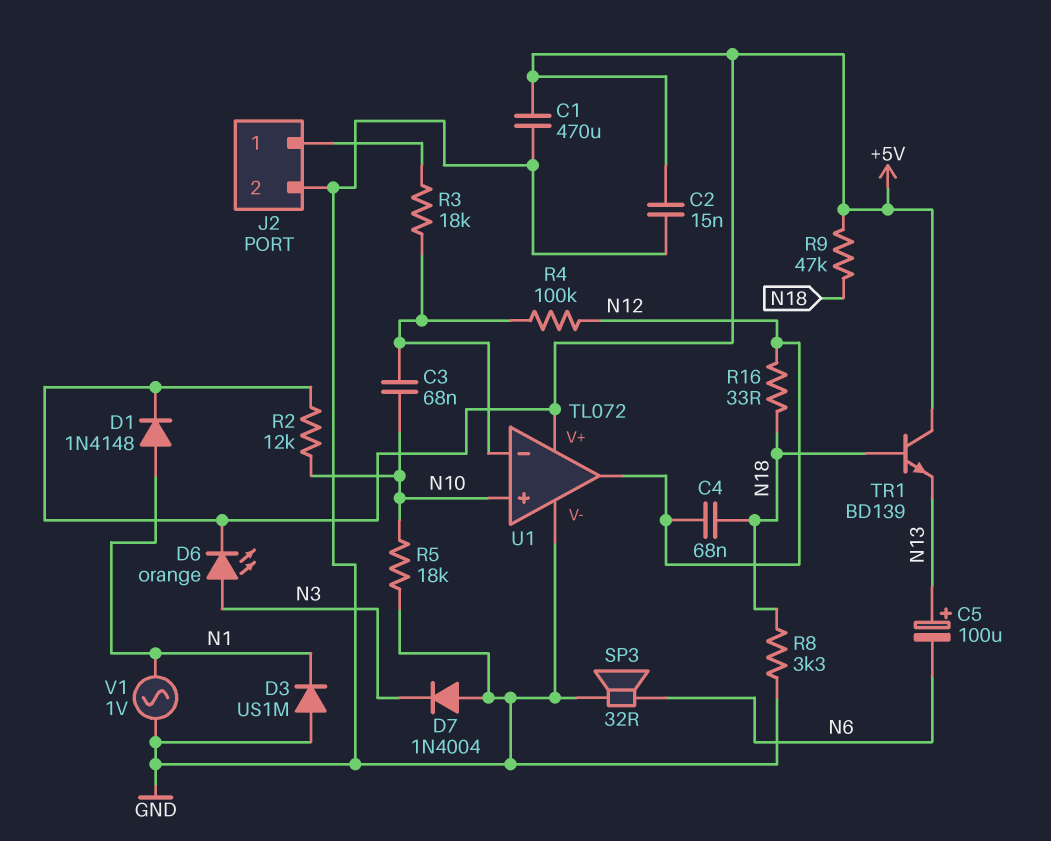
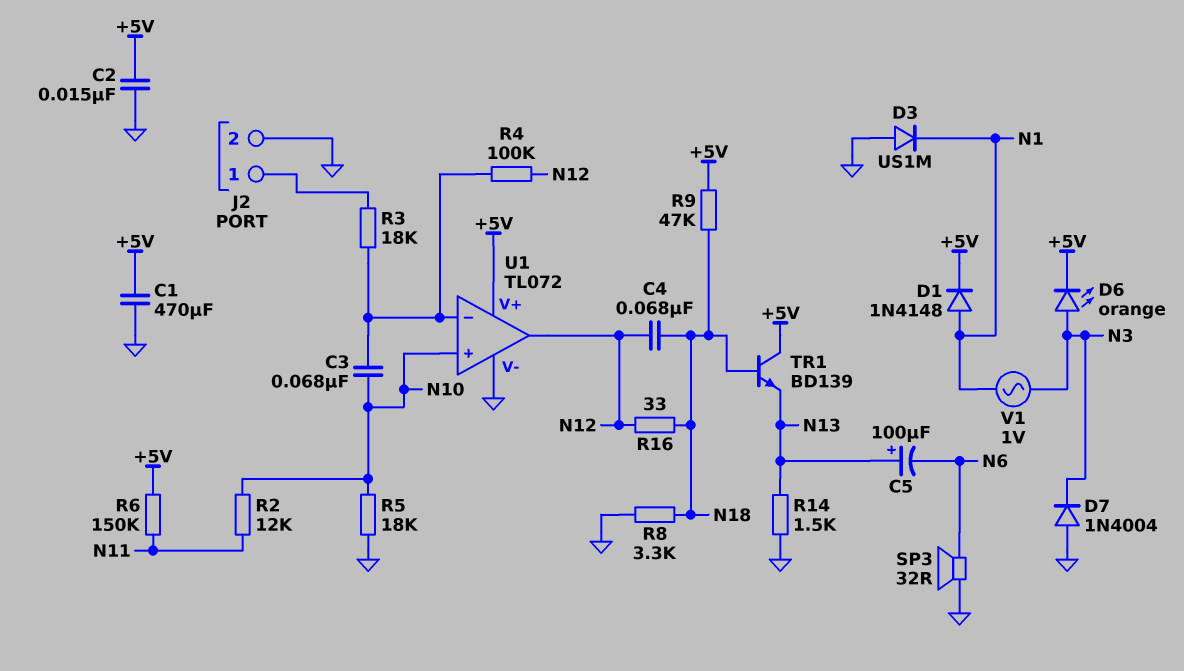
R2: 12k (+5V, N10) -> 12k (N10, N11)
R6: none -> 150k (+5V, N11)
R14: none -> 1.5k (GND, N13)
V1: AC 1V (GND, N1) -> AC 1V (N1, N3)

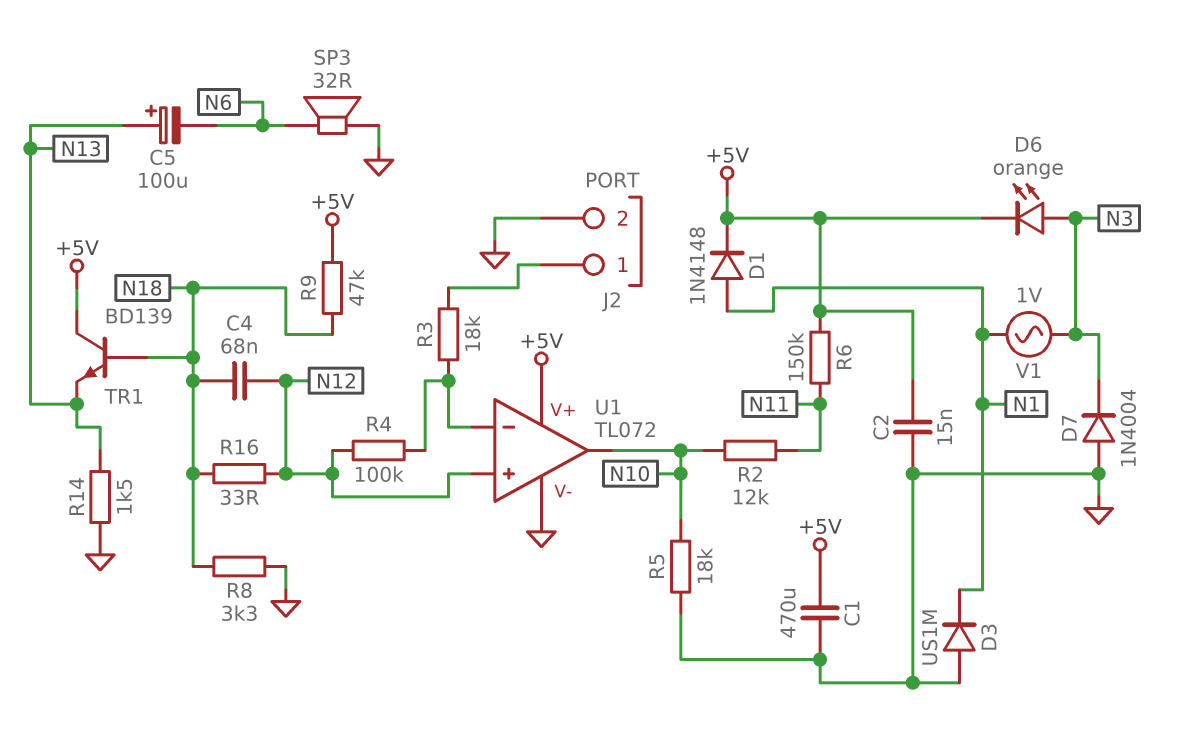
C3: 68nF (N10, U1/in-) -> none
U1 pin in+: N10 -> N12
U1 pin out: N12 -> N10

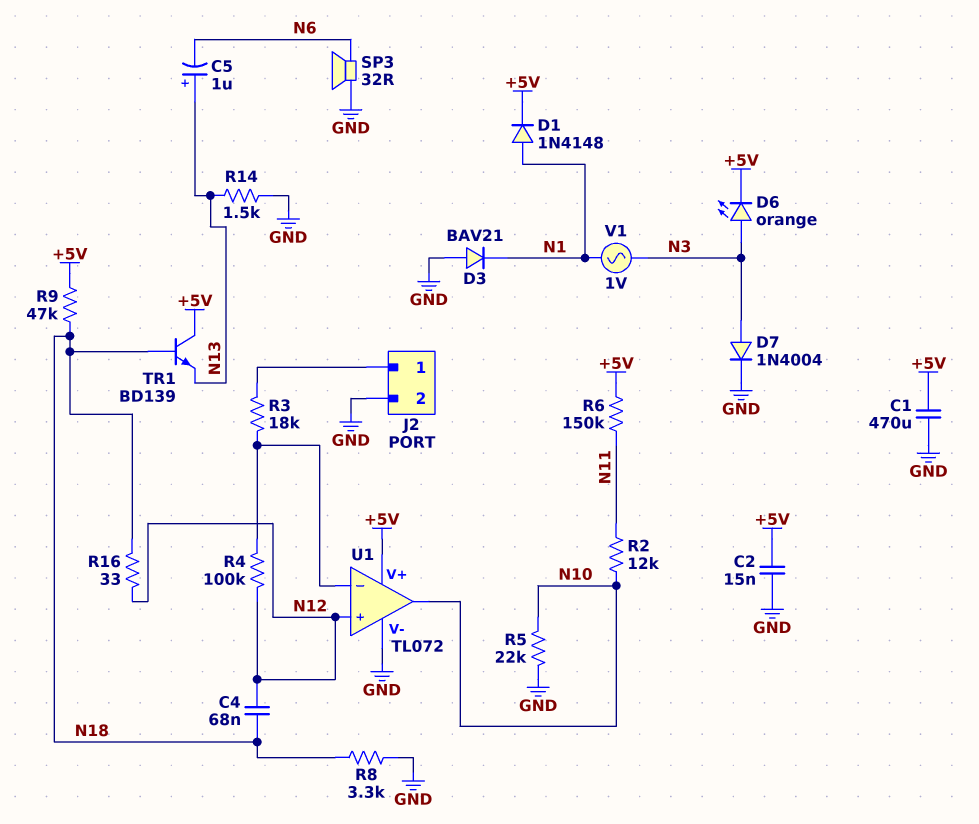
C5: 100uF (plus N13, minus N6) -> 1uF (plus N13, minus N6)
D3: diode US1M (A GND, K N1) -> diode BAV21 (A GND, K N1)
D7: diode 1N4004 (A GND, K N3) -> diode 1N4004 (A N3, K GND)
R5: 18k (GND, N10) -> 22k (GND, N10)

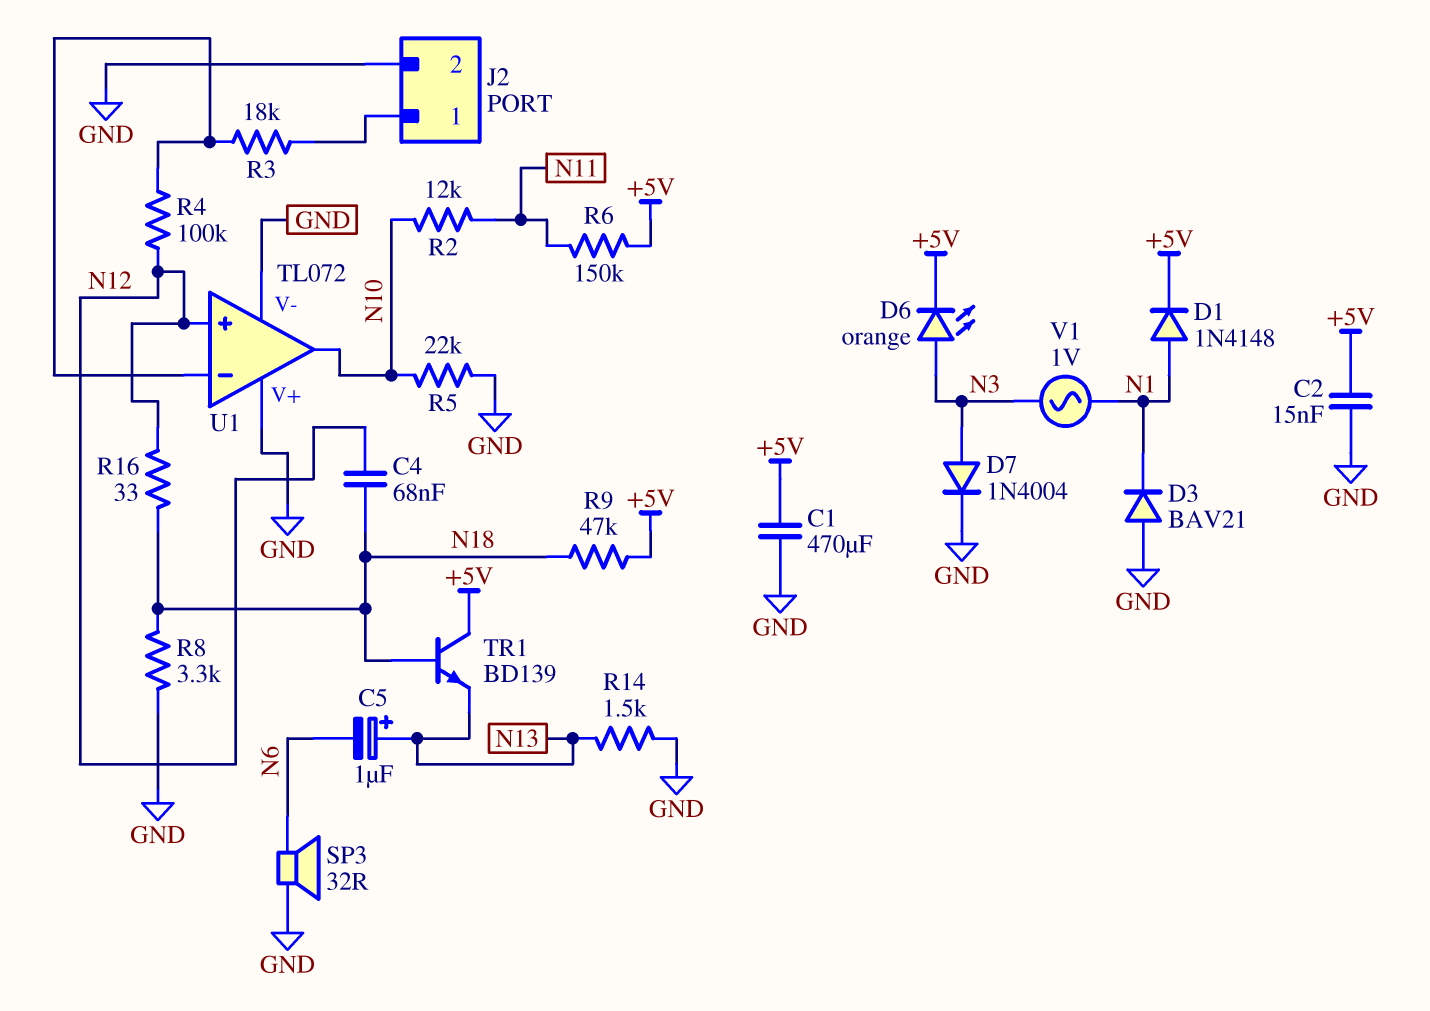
U1 pin V+: +5V -> GND

